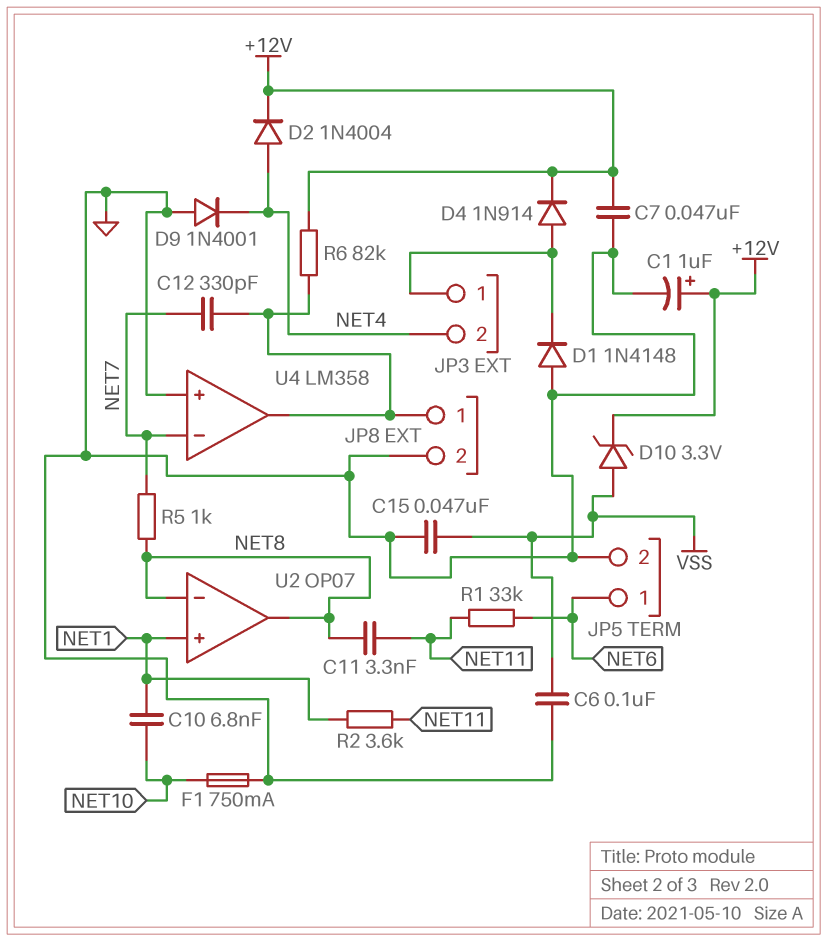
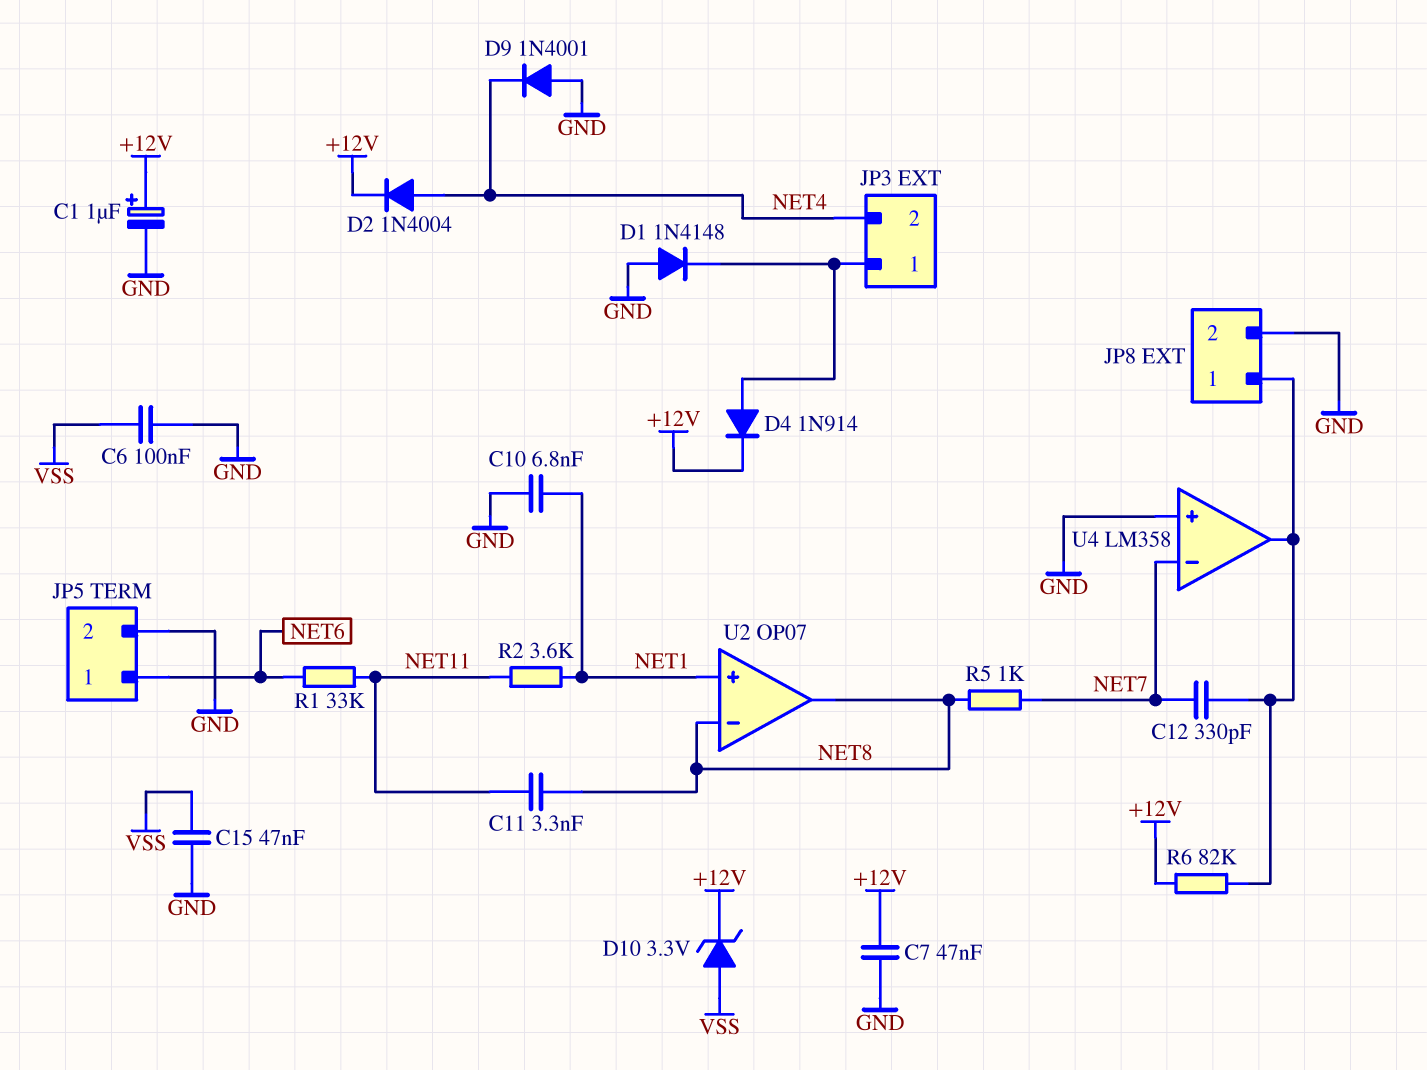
C10: 6.8nF (NET1, NET10) -> 6.8nF (GND, NET1)
F1: 750mA (GND, NET10) -> none

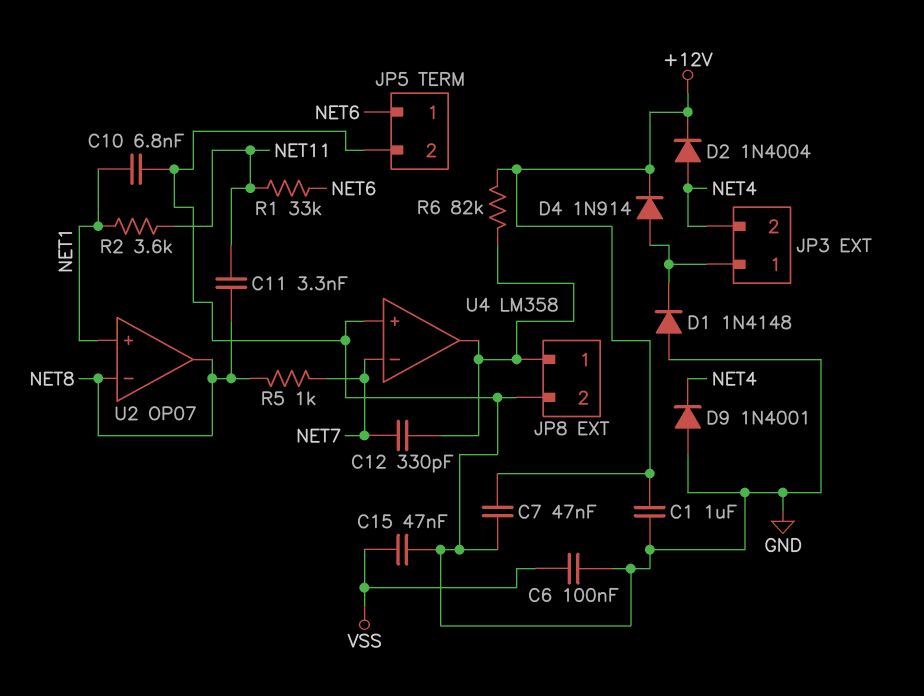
C1: 1uF (plus +12V, minus GND) -> 1uF (+12V, GND)
D10: zener 3.3V (A VSS, K +12V) -> none

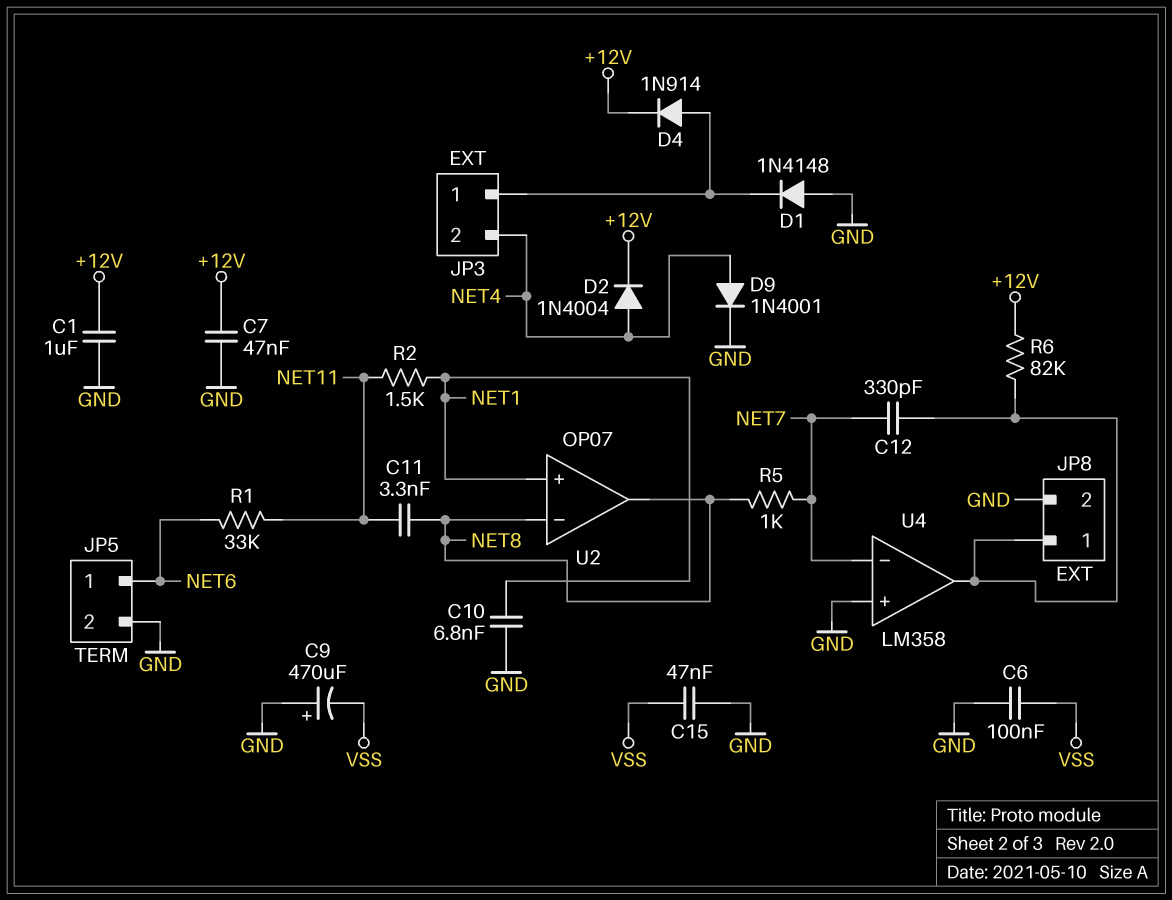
C9: none -> 470uF (plus GND, minus VSS)
D9: diode 1N4001 (A GND, K NET4) -> diode 1N4001 (A NET4, K GND)
R2: 3.6k (NET1, NET11) -> 1.5k (NET1, NET11)

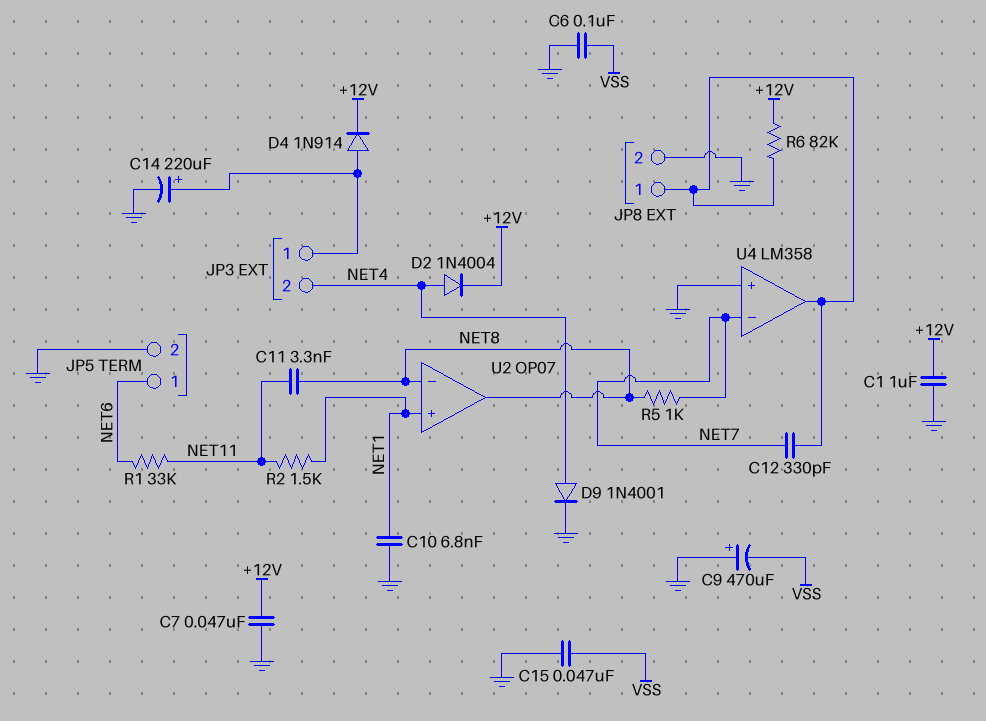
C14: none -> 220uF (plus JP3/1, minus GND)
D1: diode 1N4148 (A GND, K JP3/1) -> none

